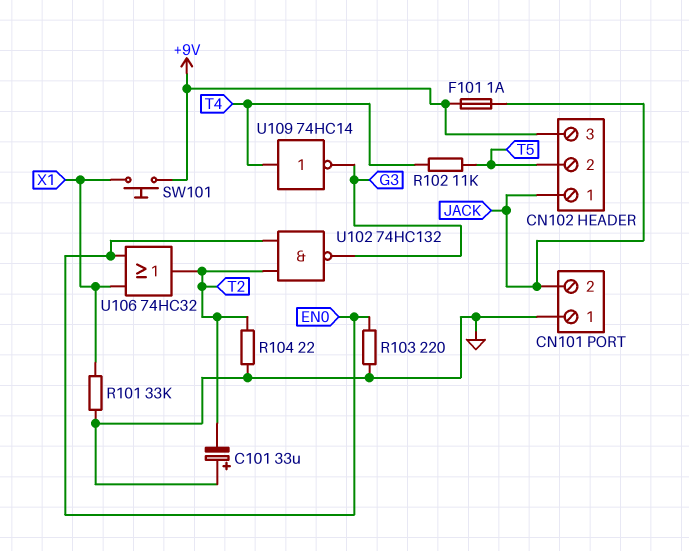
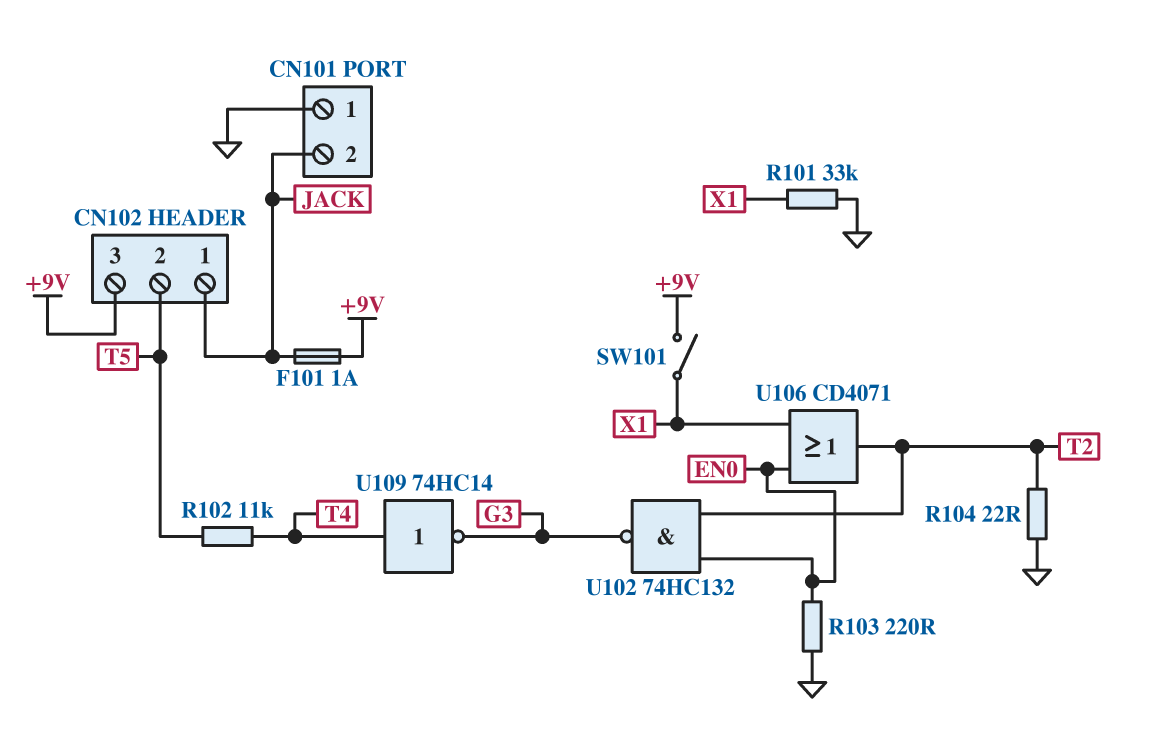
C101: 33uF (plus GND, minus T2) -> none
SW101: button (+9V, X1) -> switch (+9V, X1)
U106: OR 74HC32 (in EN0, in X1, out T2) -> OR CD4071 (in EN0, in X1, out T2)

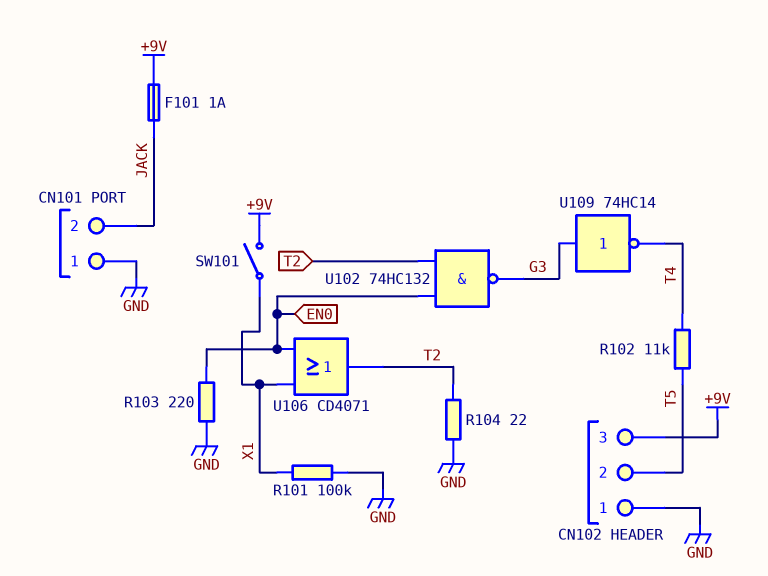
CN102 pin 1: JACK -> GND
R101: 33k (GND, X1) -> 100k (GND, X1)
U109: NOT 74HC14 (in T4, out G3) -> NOT 74HC14 (in G3, out T4)

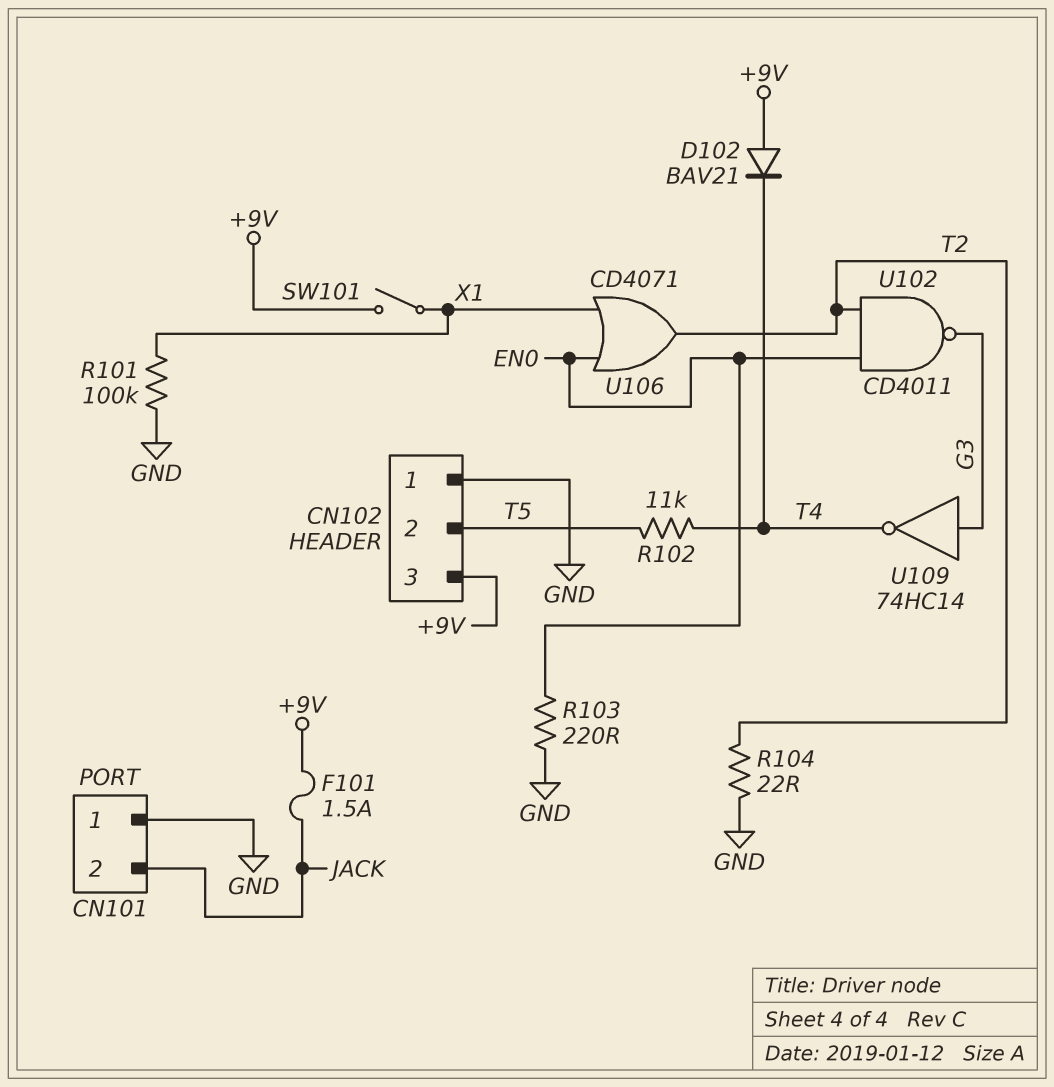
D102: none -> diode BAV21 (A +9V, K T4)
F101: 1A (+9V, JACK) -> 1.5A (+9V, JACK)
U102: NAND 74HC132 (in EN0, in T2, out G3) -> NAND CD4011 (in EN0, in T2, out G3)

